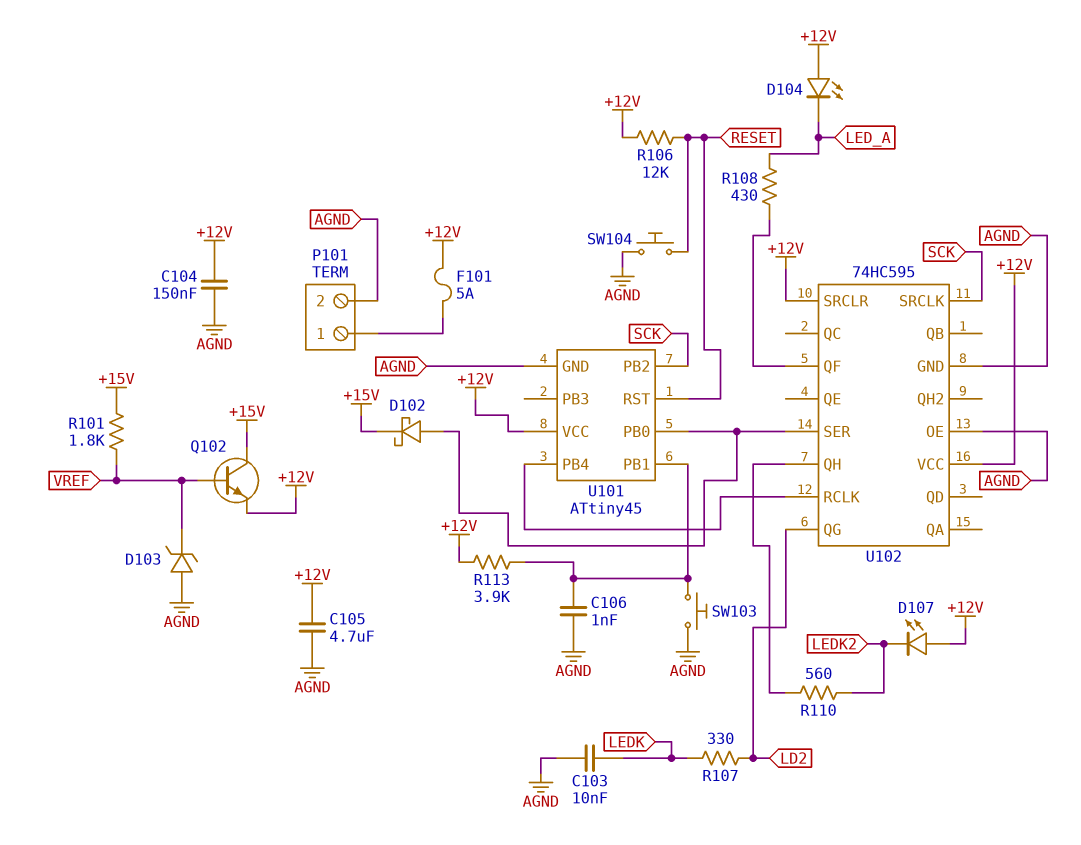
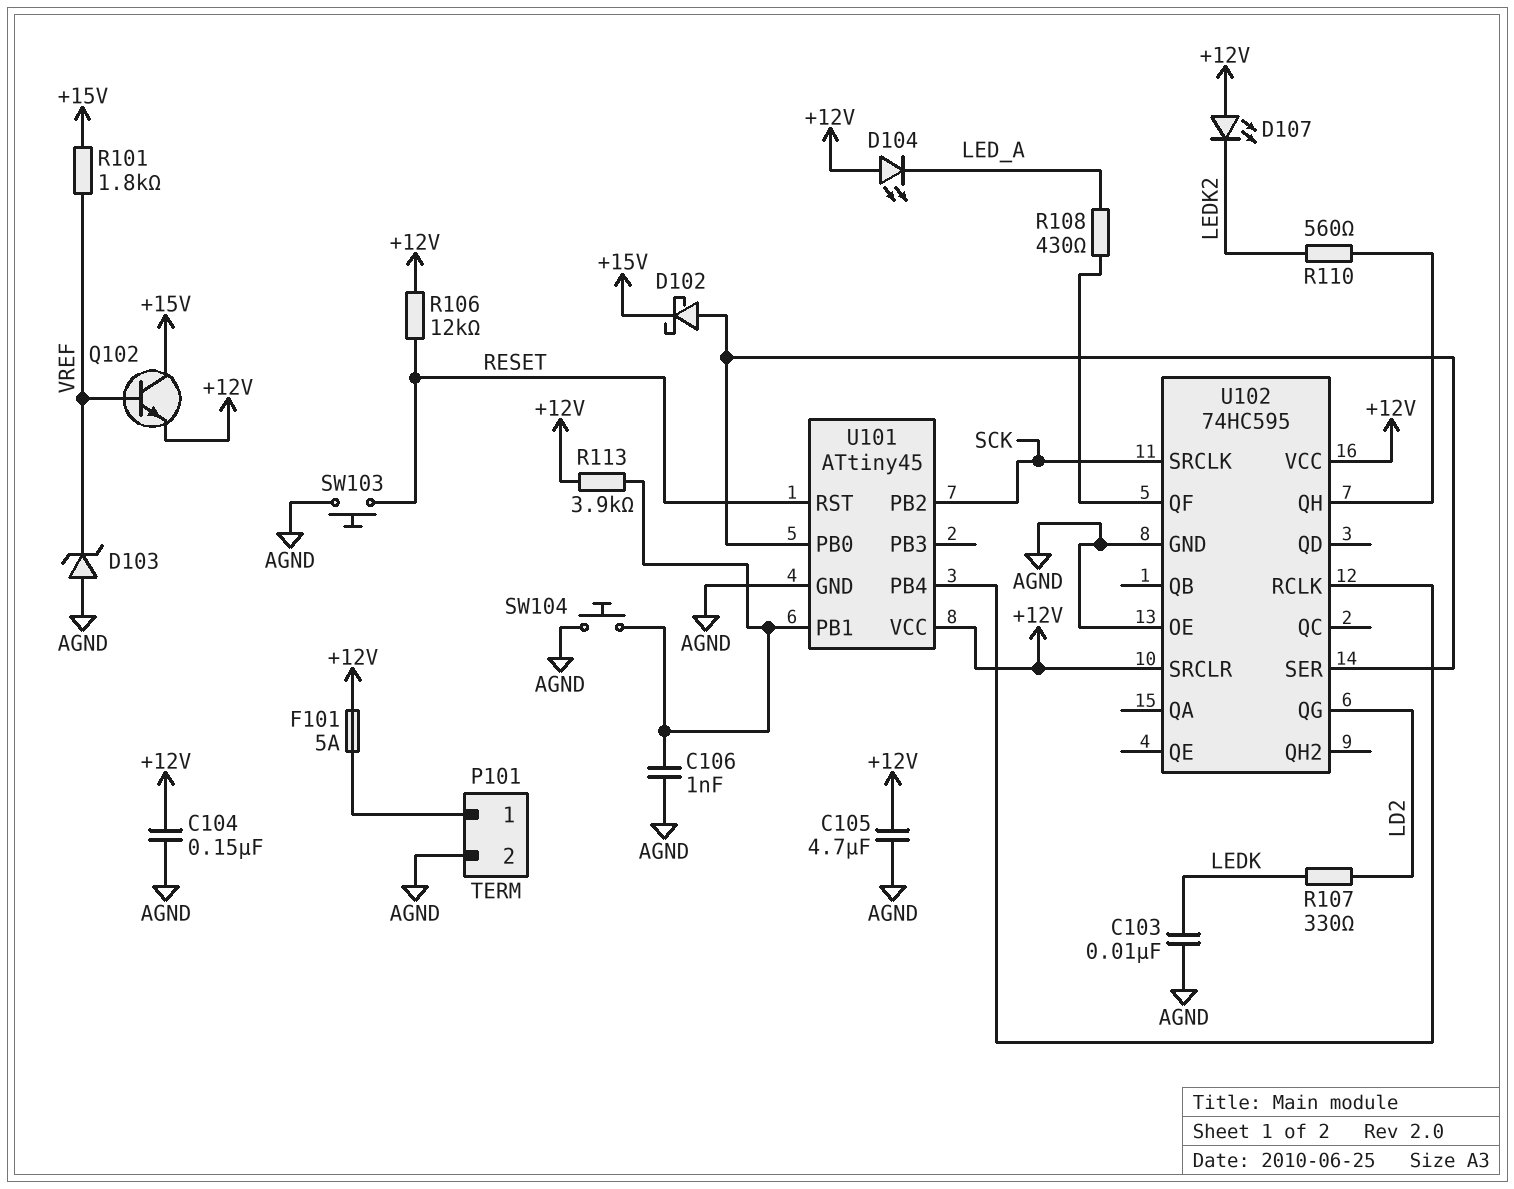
SW103: button (AGND, U101/PB1) -> button (AGND, RESET)
SW104: button (AGND, RESET) -> button (AGND, U101/PB1)

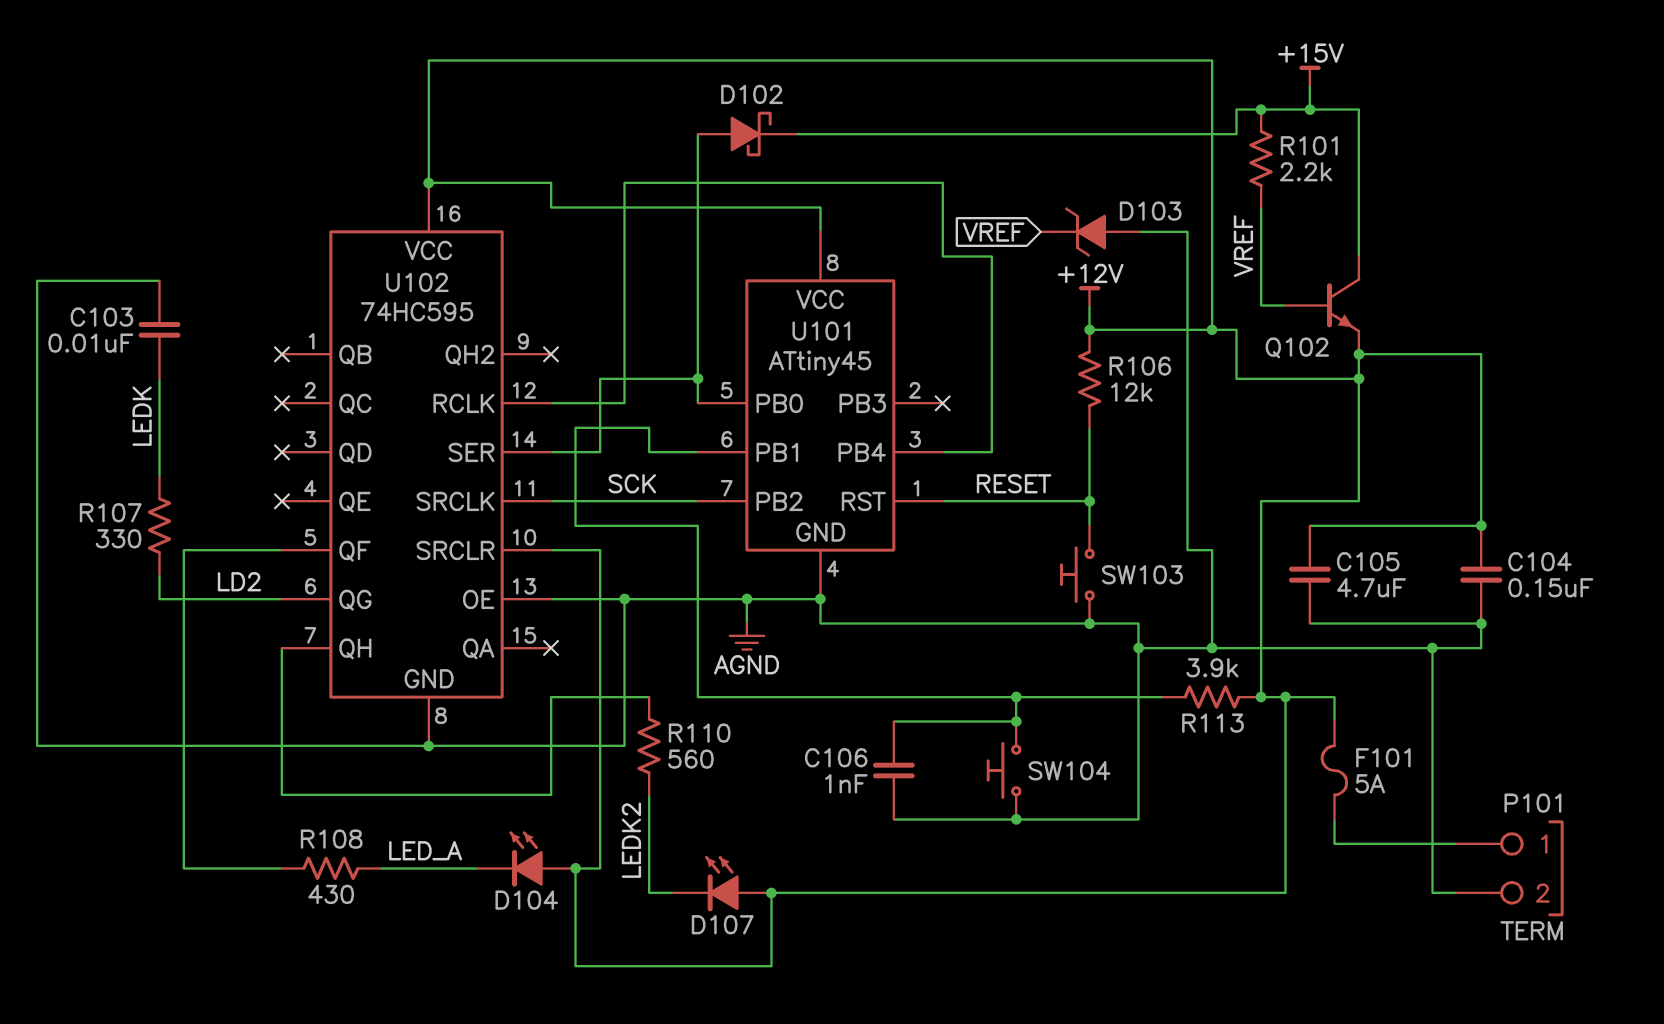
R101: 1.8k (+15V, VREF) -> 2.2k (+15V, VREF)

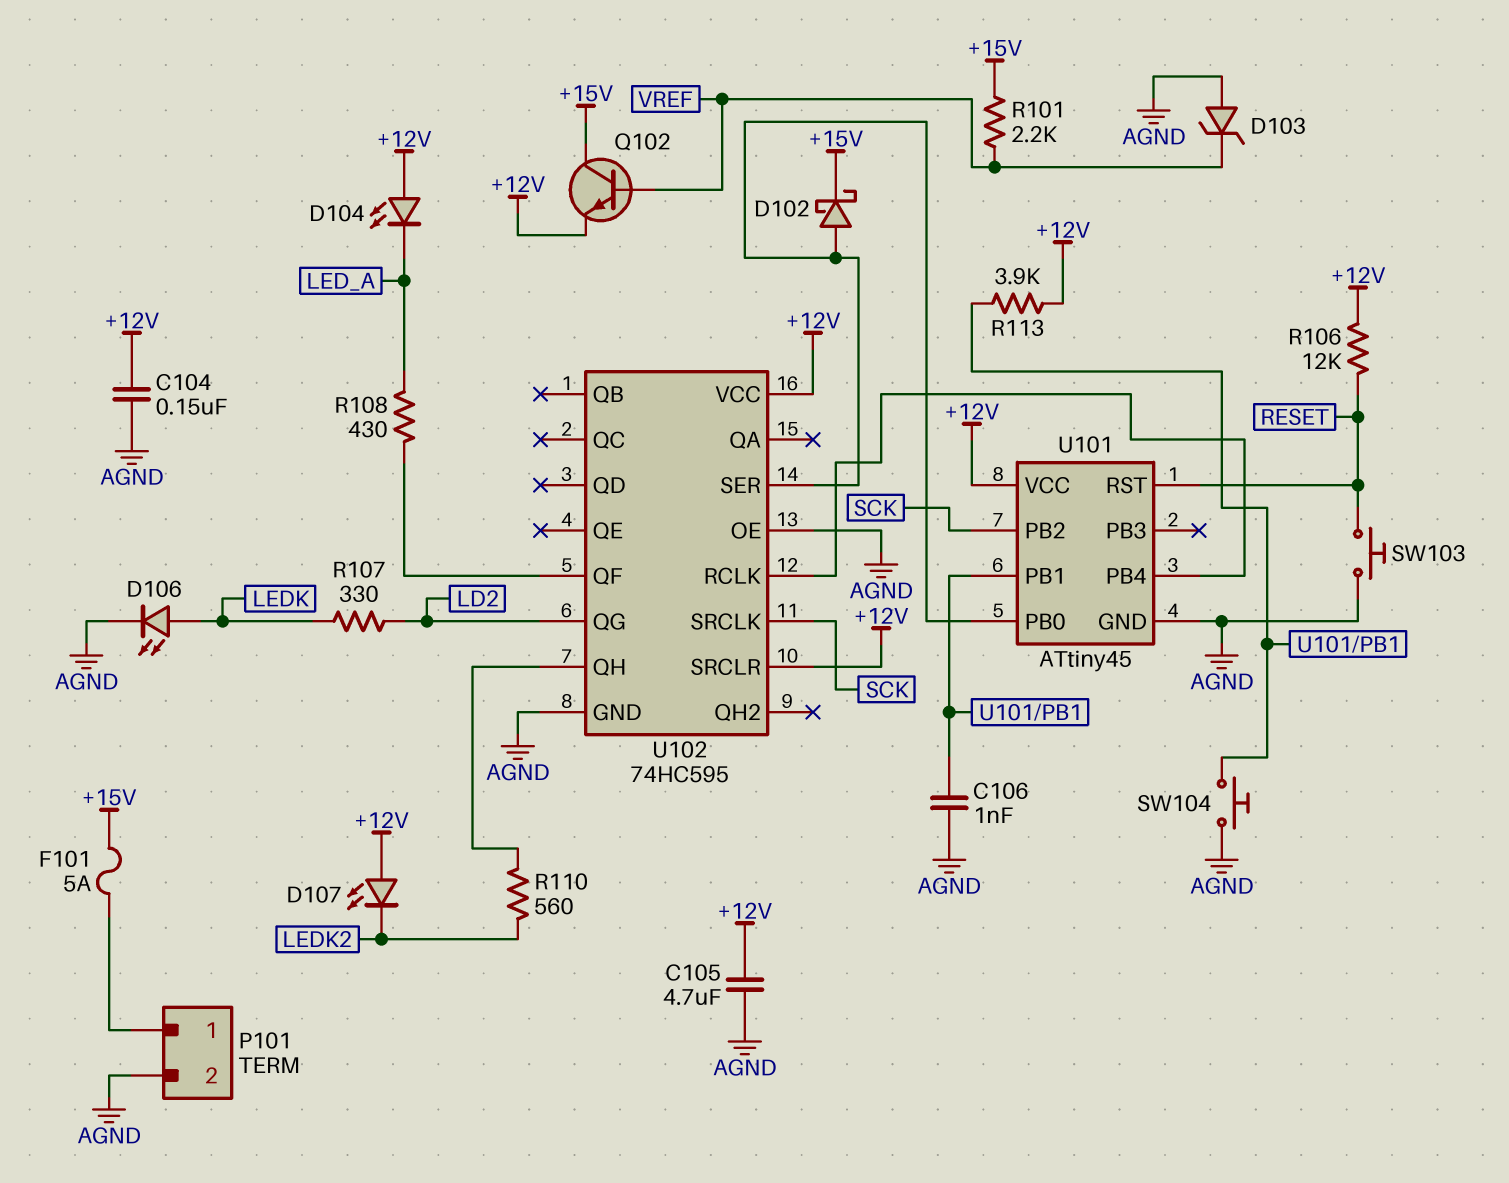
C103: 10nF (AGND, LEDK) -> none
D106: none -> LED (A LEDK, K AGND)
F101: 5A (+12V, P101/1) -> 5A (+15V, P101/1)

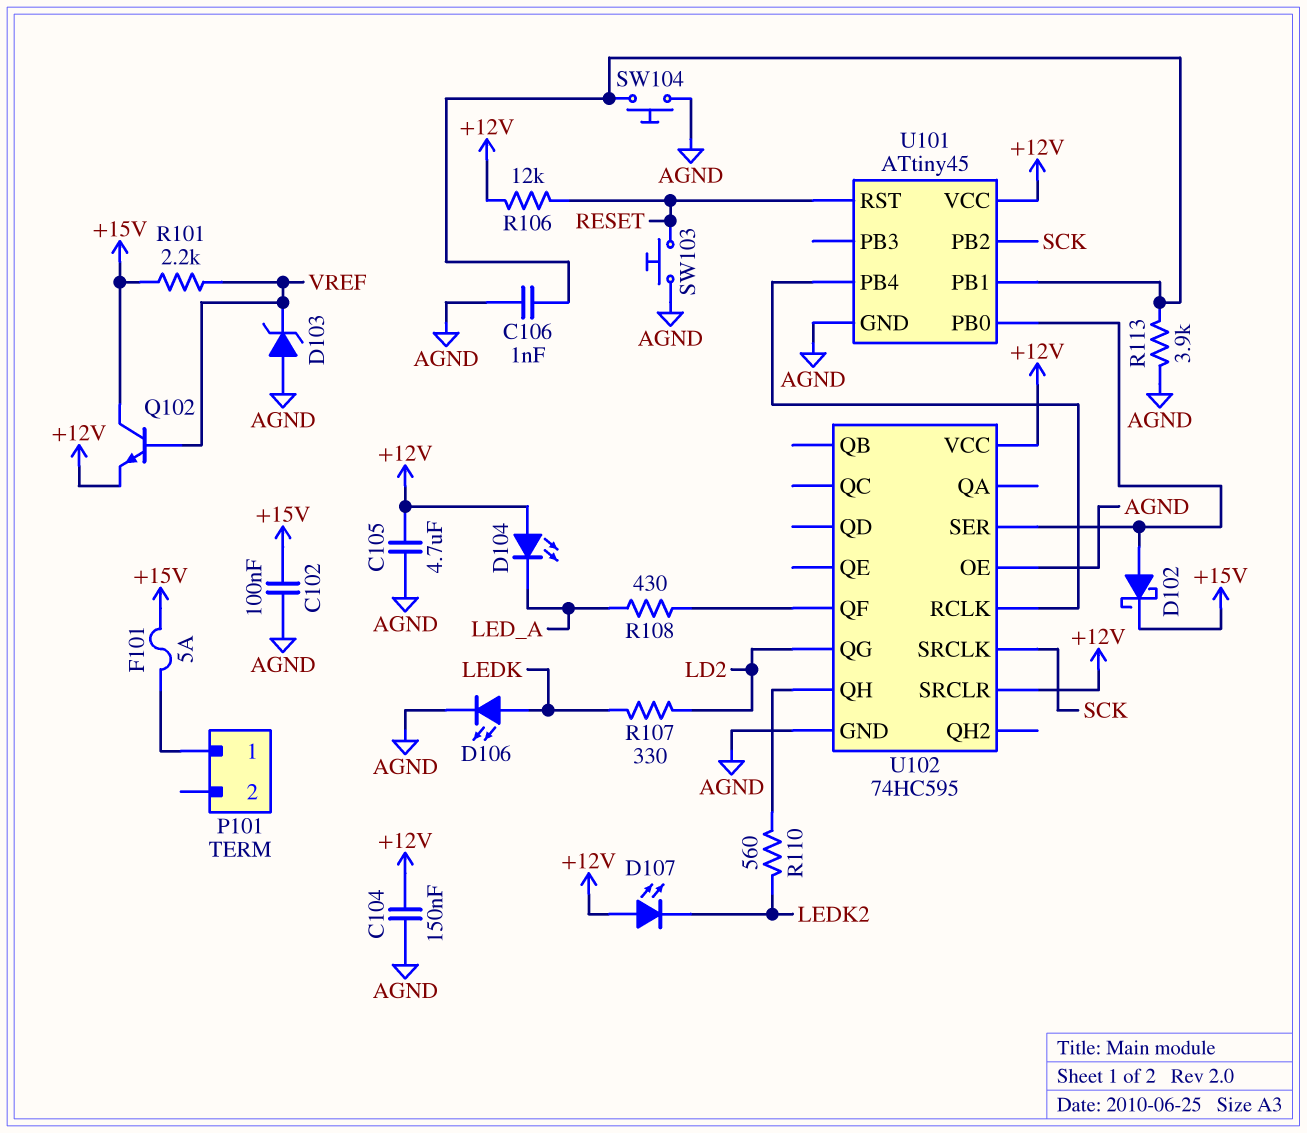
C102: none -> 100nF (+15V, AGND)
P101 pin 2: AGND -> none
R113: 3.9k (+12V, U101/PB1) -> 3.9k (AGND, U101/PB1)

